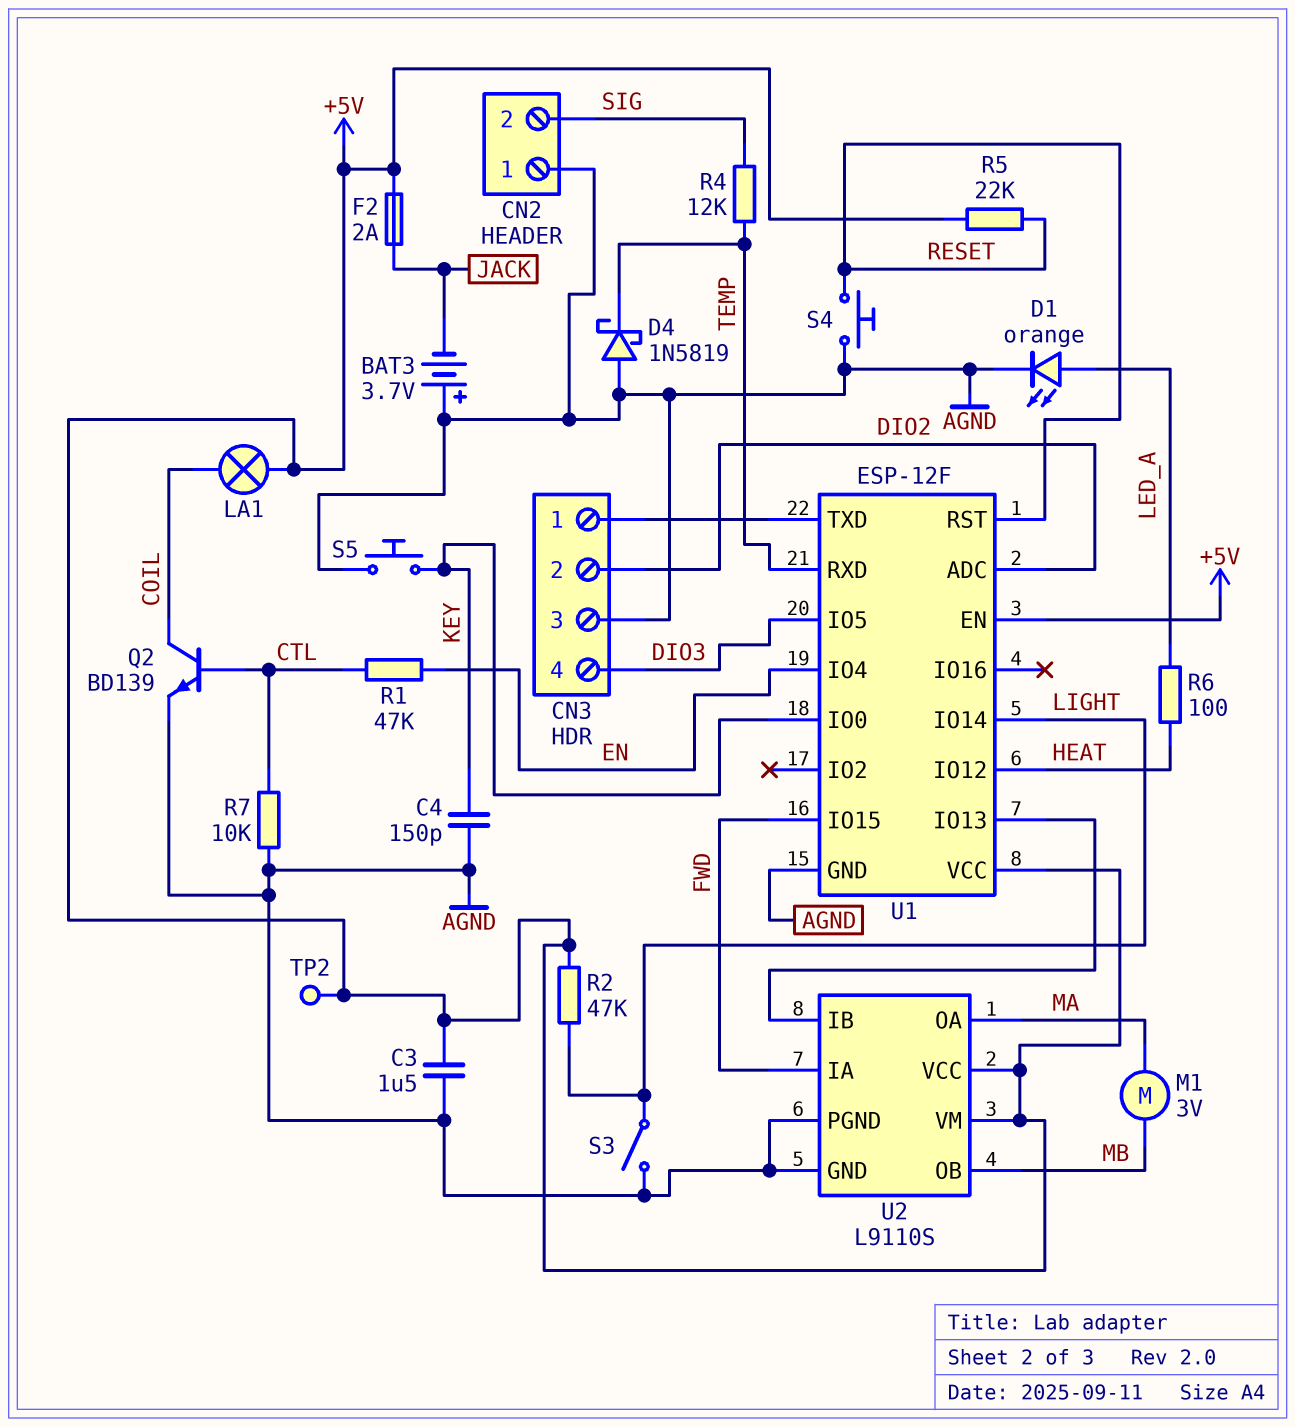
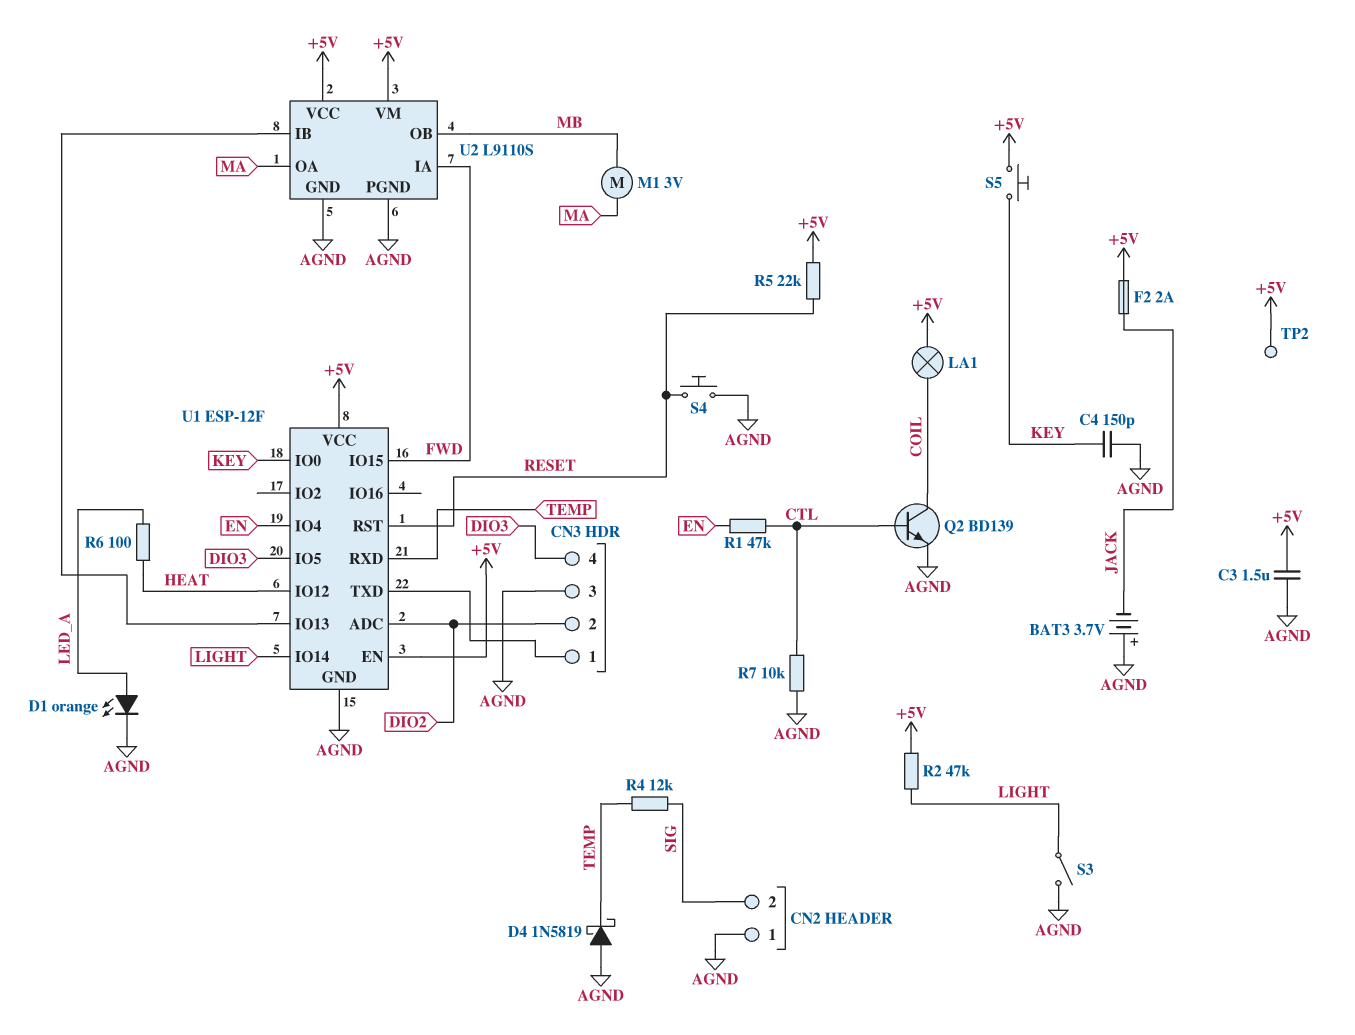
S5: button (AGND, KEY) -> button (+5V, KEY)

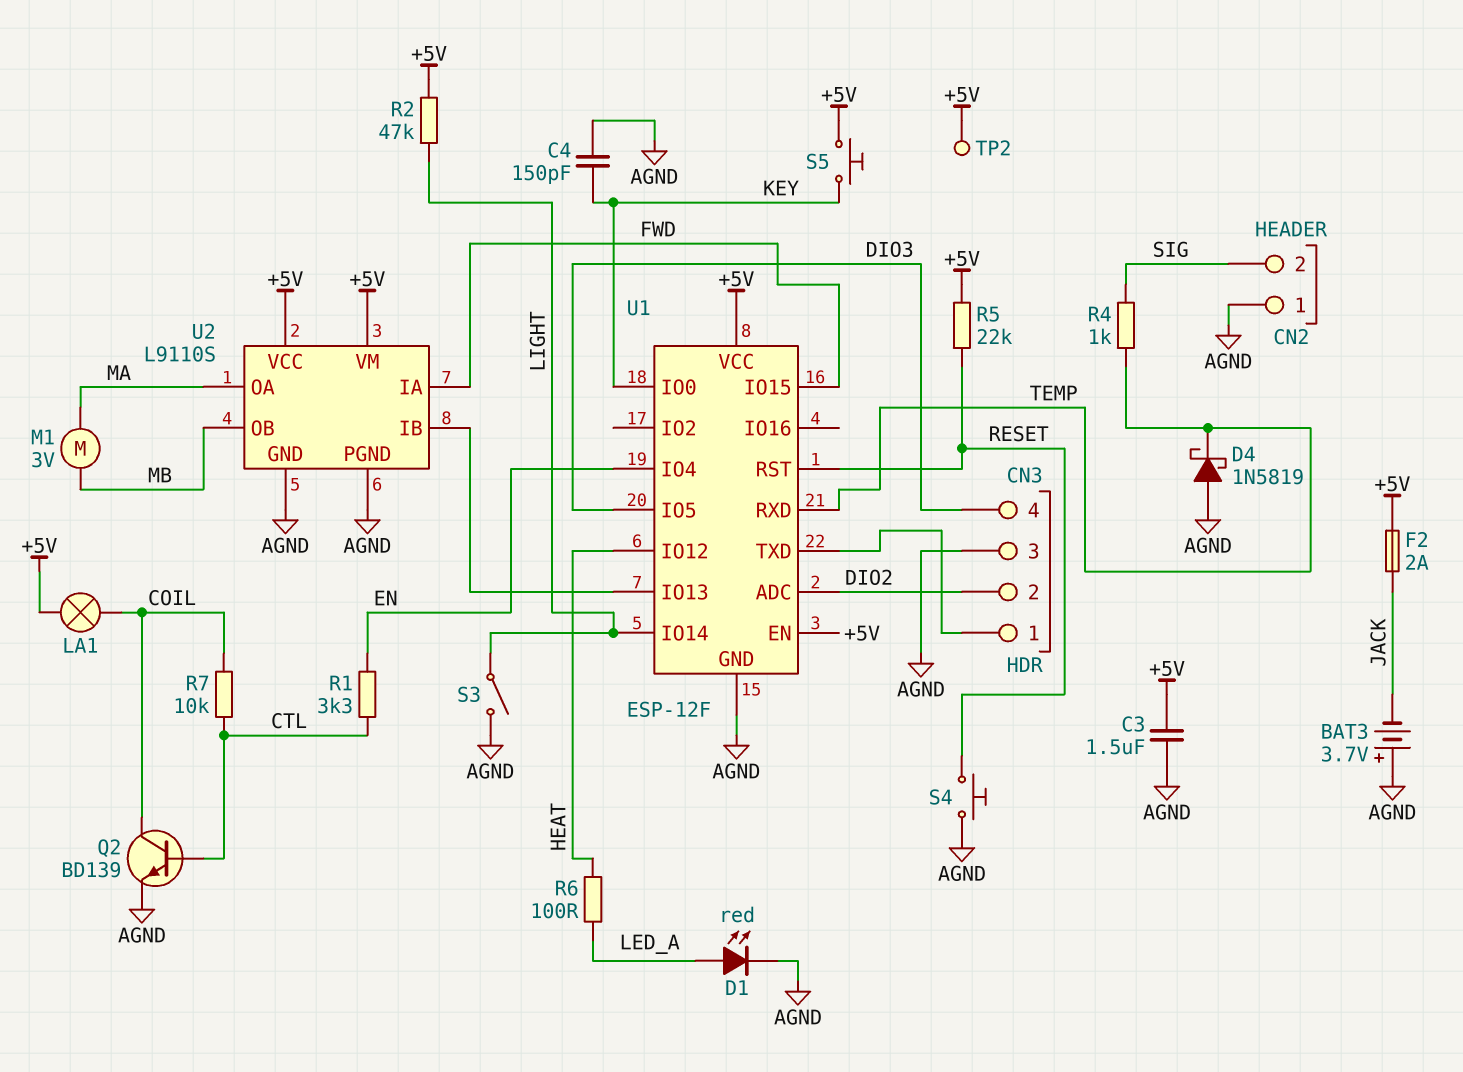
D1: LED orange (A LED_A, K AGND) -> LED red (A LED_A, K AGND)
R1: 47k (CTL, EN) -> 3.3k (CTL, EN)
R4: 12k (SIG, TEMP) -> 1k (SIG, TEMP)
R7: 10k (AGND, CTL) -> 10k (COIL, CTL)

